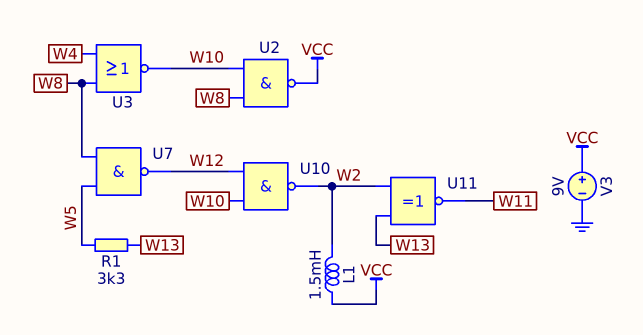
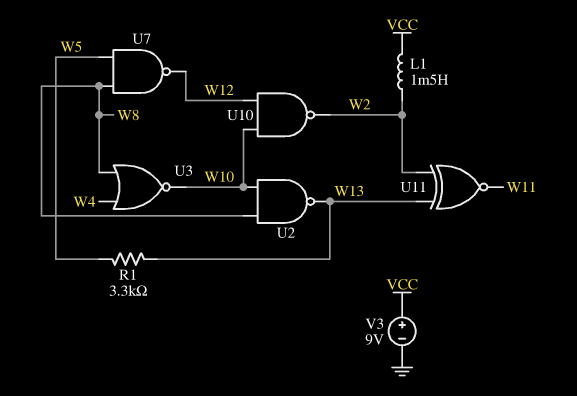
U2: NAND (in W8, in W10, out VCC) -> NAND (in W8, in W10, out W13)

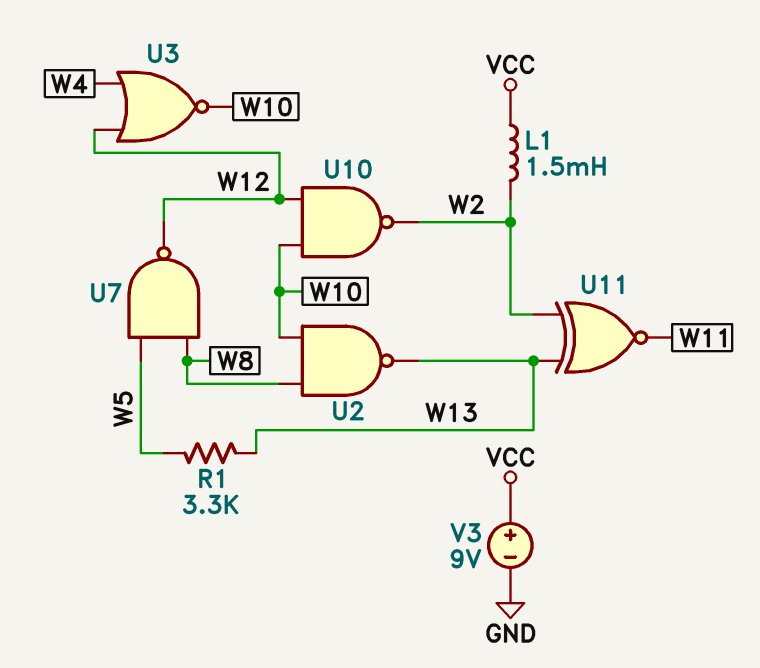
U3: NOR (in W4, in W8, out W10) -> NOR (in W4, in W12, out W10)

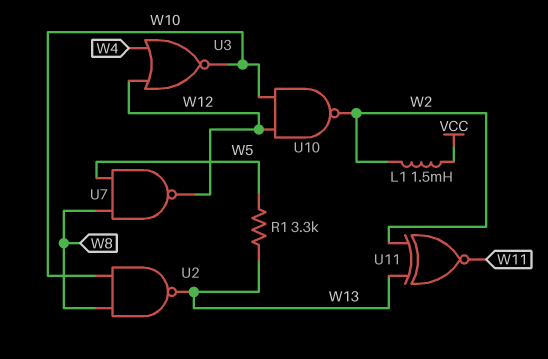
V3: 9V (plus VCC, minus GND) -> none

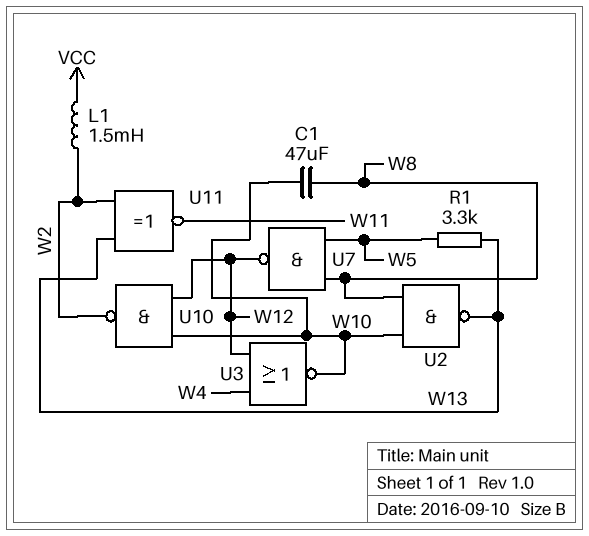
C1: none -> 47uF (W8, W10)

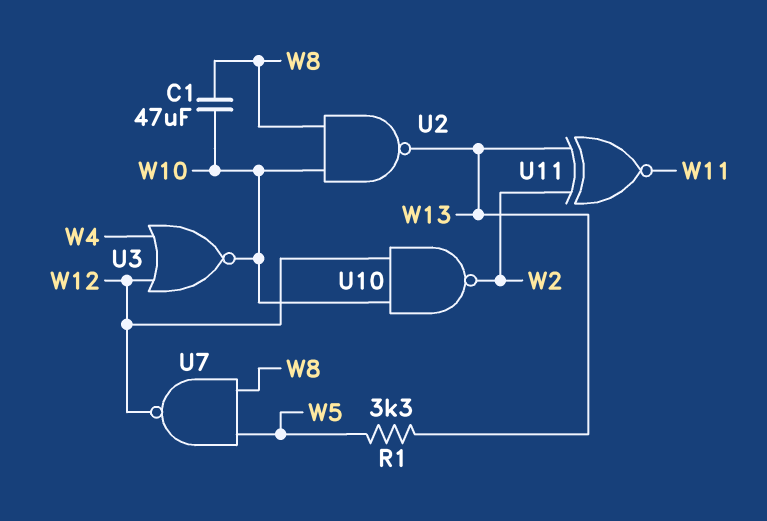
L1: 1.5mH (VCC, W2) -> none

